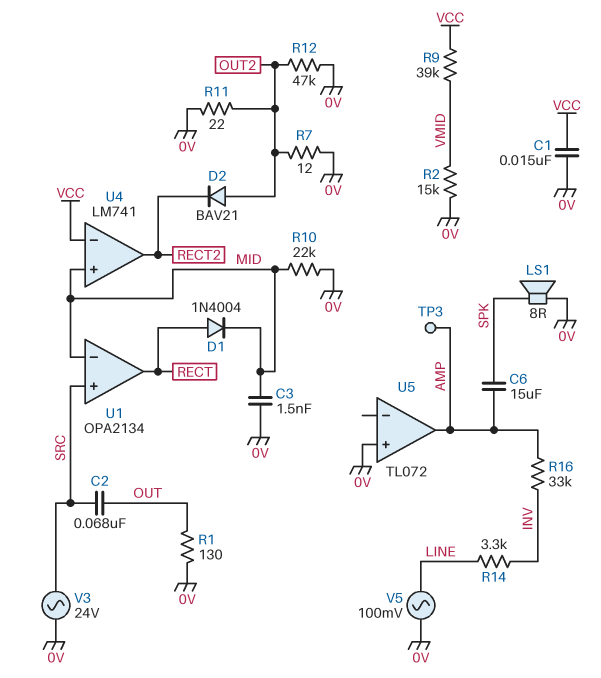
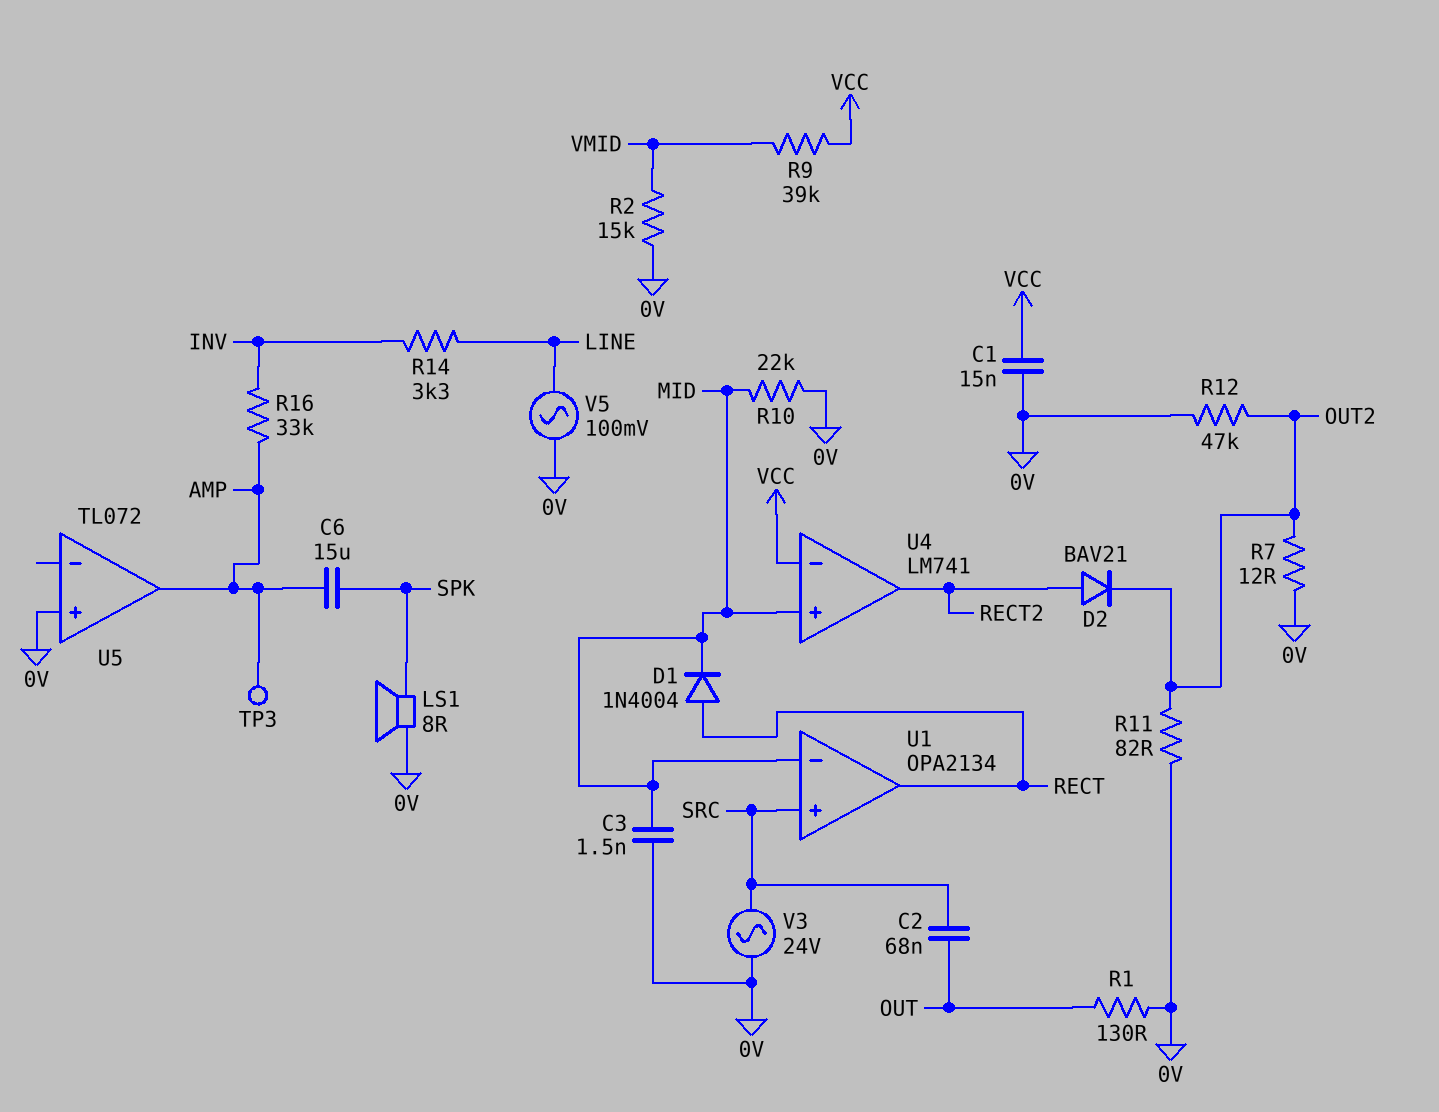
D2: diode BAV21 (A OUT2, K RECT2) -> diode BAV21 (A RECT2, K OUT2)
R11: 22 (0V, OUT2) -> 82 (0V, OUT2)

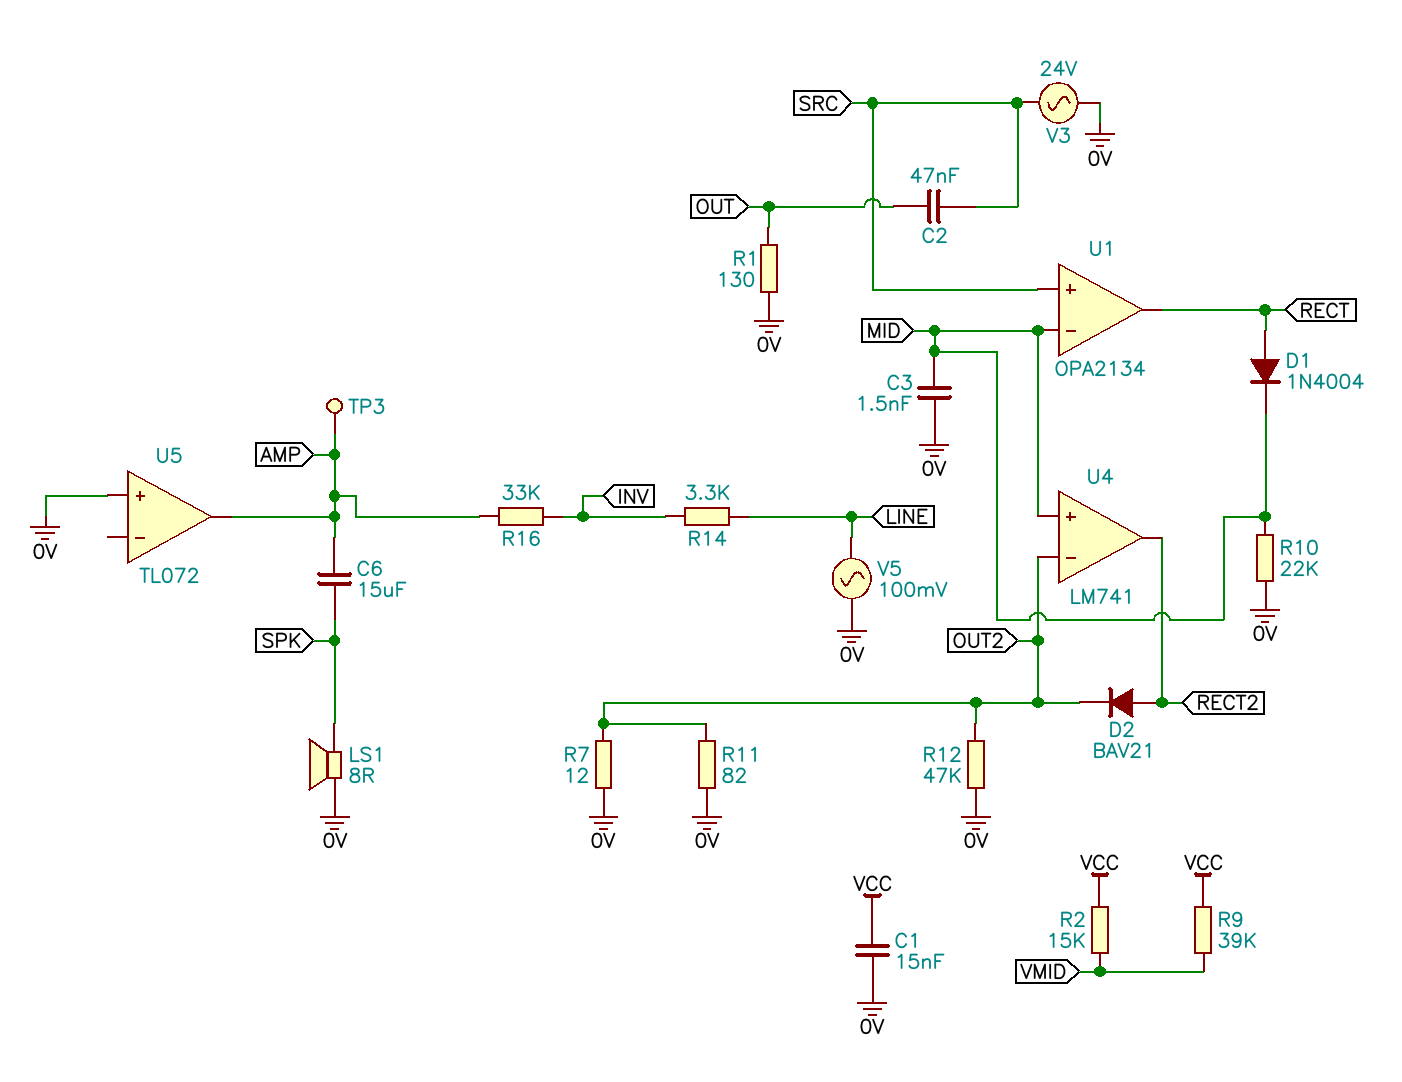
C2: 68nF (OUT, SRC) -> 47nF (OUT, SRC)
R2: 15k (0V, VMID) -> 15k (VCC, VMID)
U4 pin in-: VCC -> OUT2

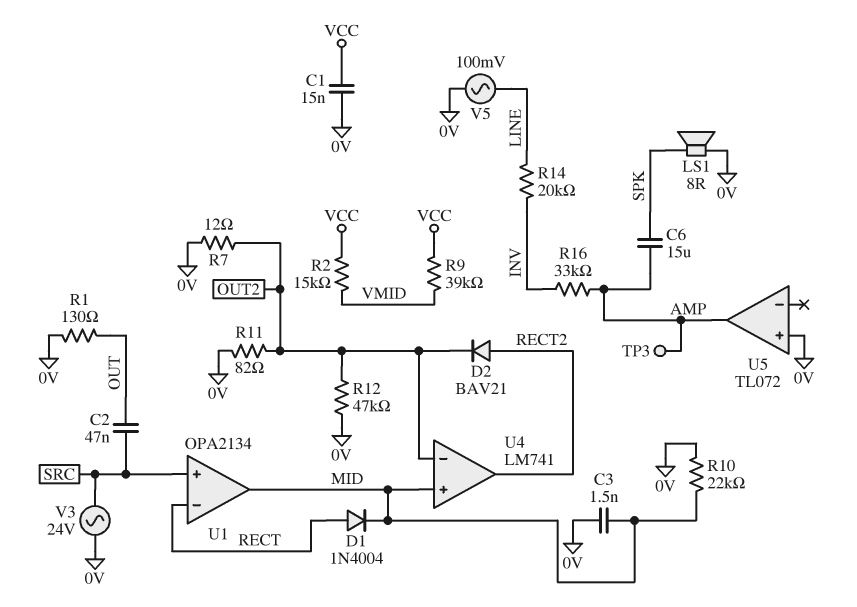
R14: 3.3k (INV, LINE) -> 20k (INV, LINE)
U1 pin in-: MID -> RECT
U1 pin out: RECT -> MID

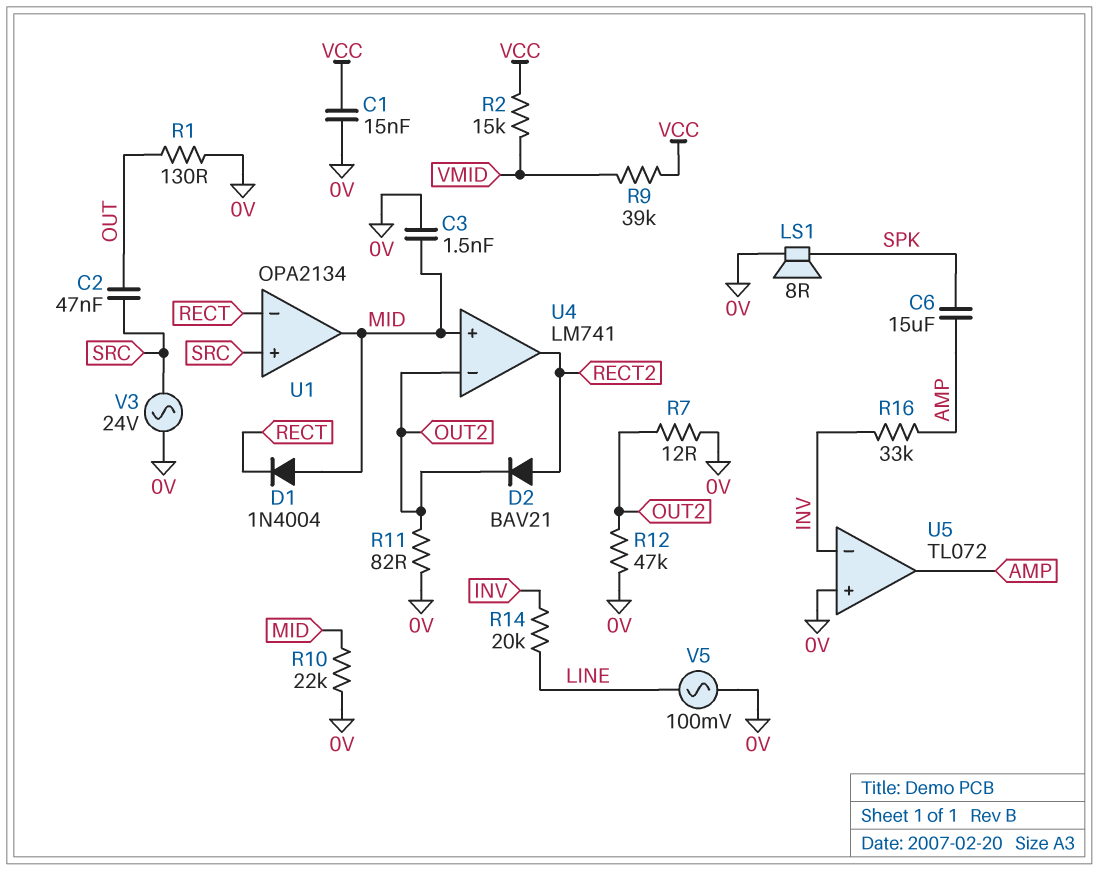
D1: diode 1N4004 (A RECT, K MID) -> diode 1N4004 (A MID, K RECT)
TP3: test point (AMP) -> none
U5 pin in-: none -> INV

